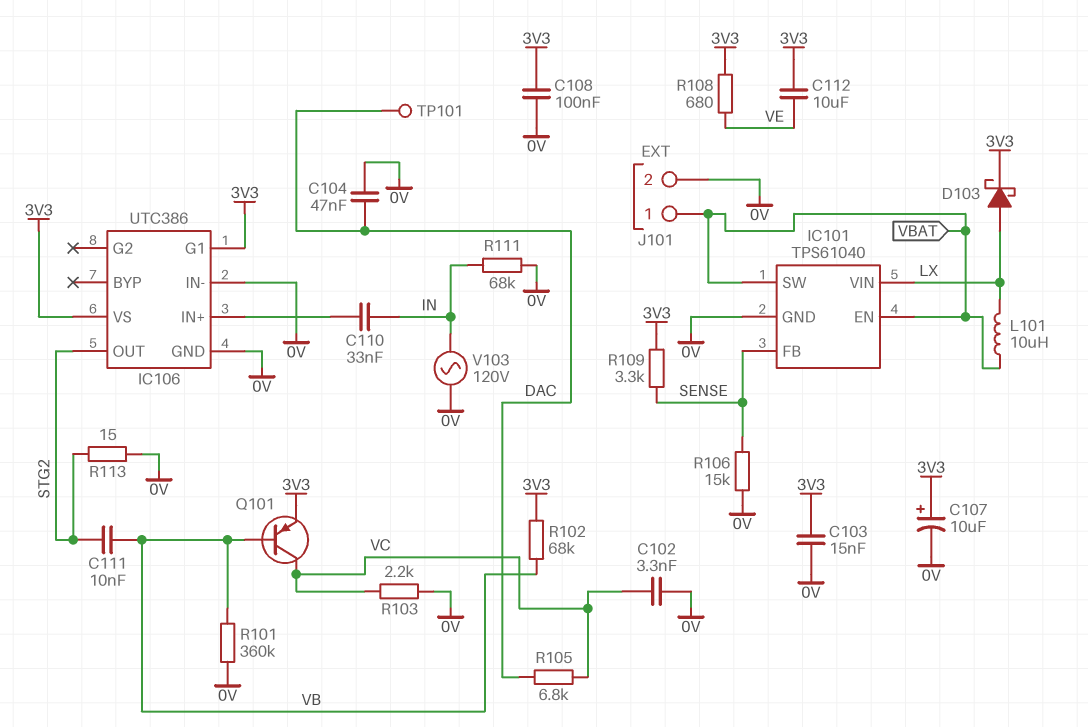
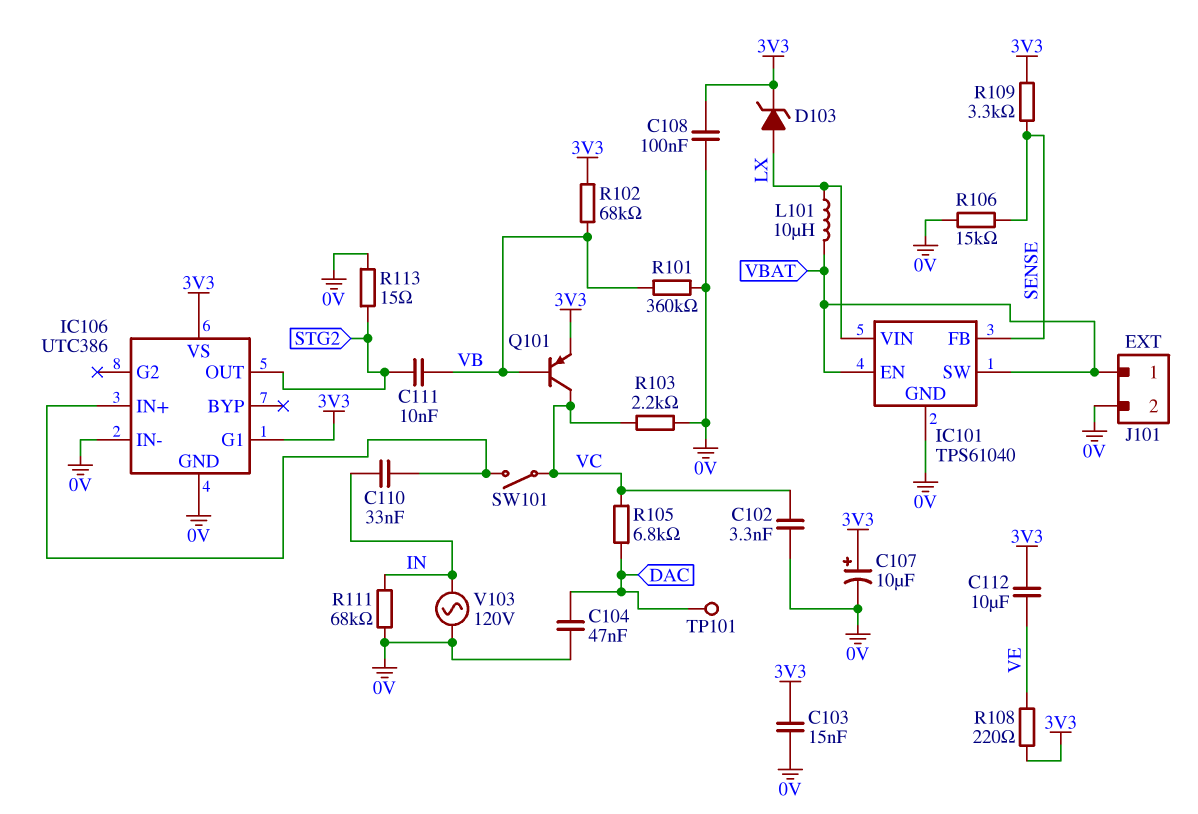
D103: schottky (A LX, K 3V3) -> zener (A LX, K 3V3)
R108: 680 (3V3, VE) -> 220 (3V3, VE)
SW101: none -> switch (IC106/IN+, VC)

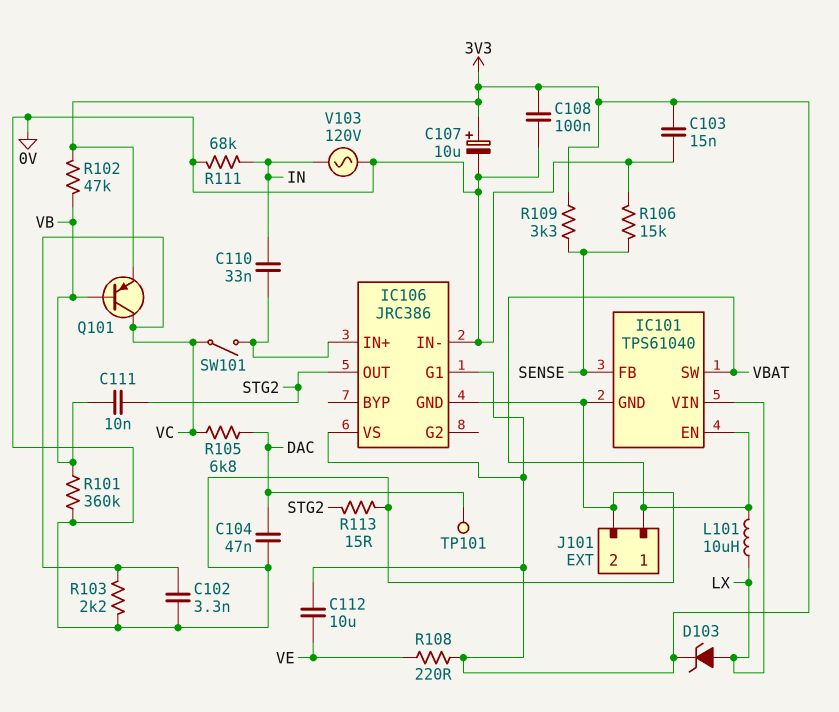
IC106: UTC386 -> JRC386
R102: 68k (3V3, VB) -> 47k (3V3, VB)

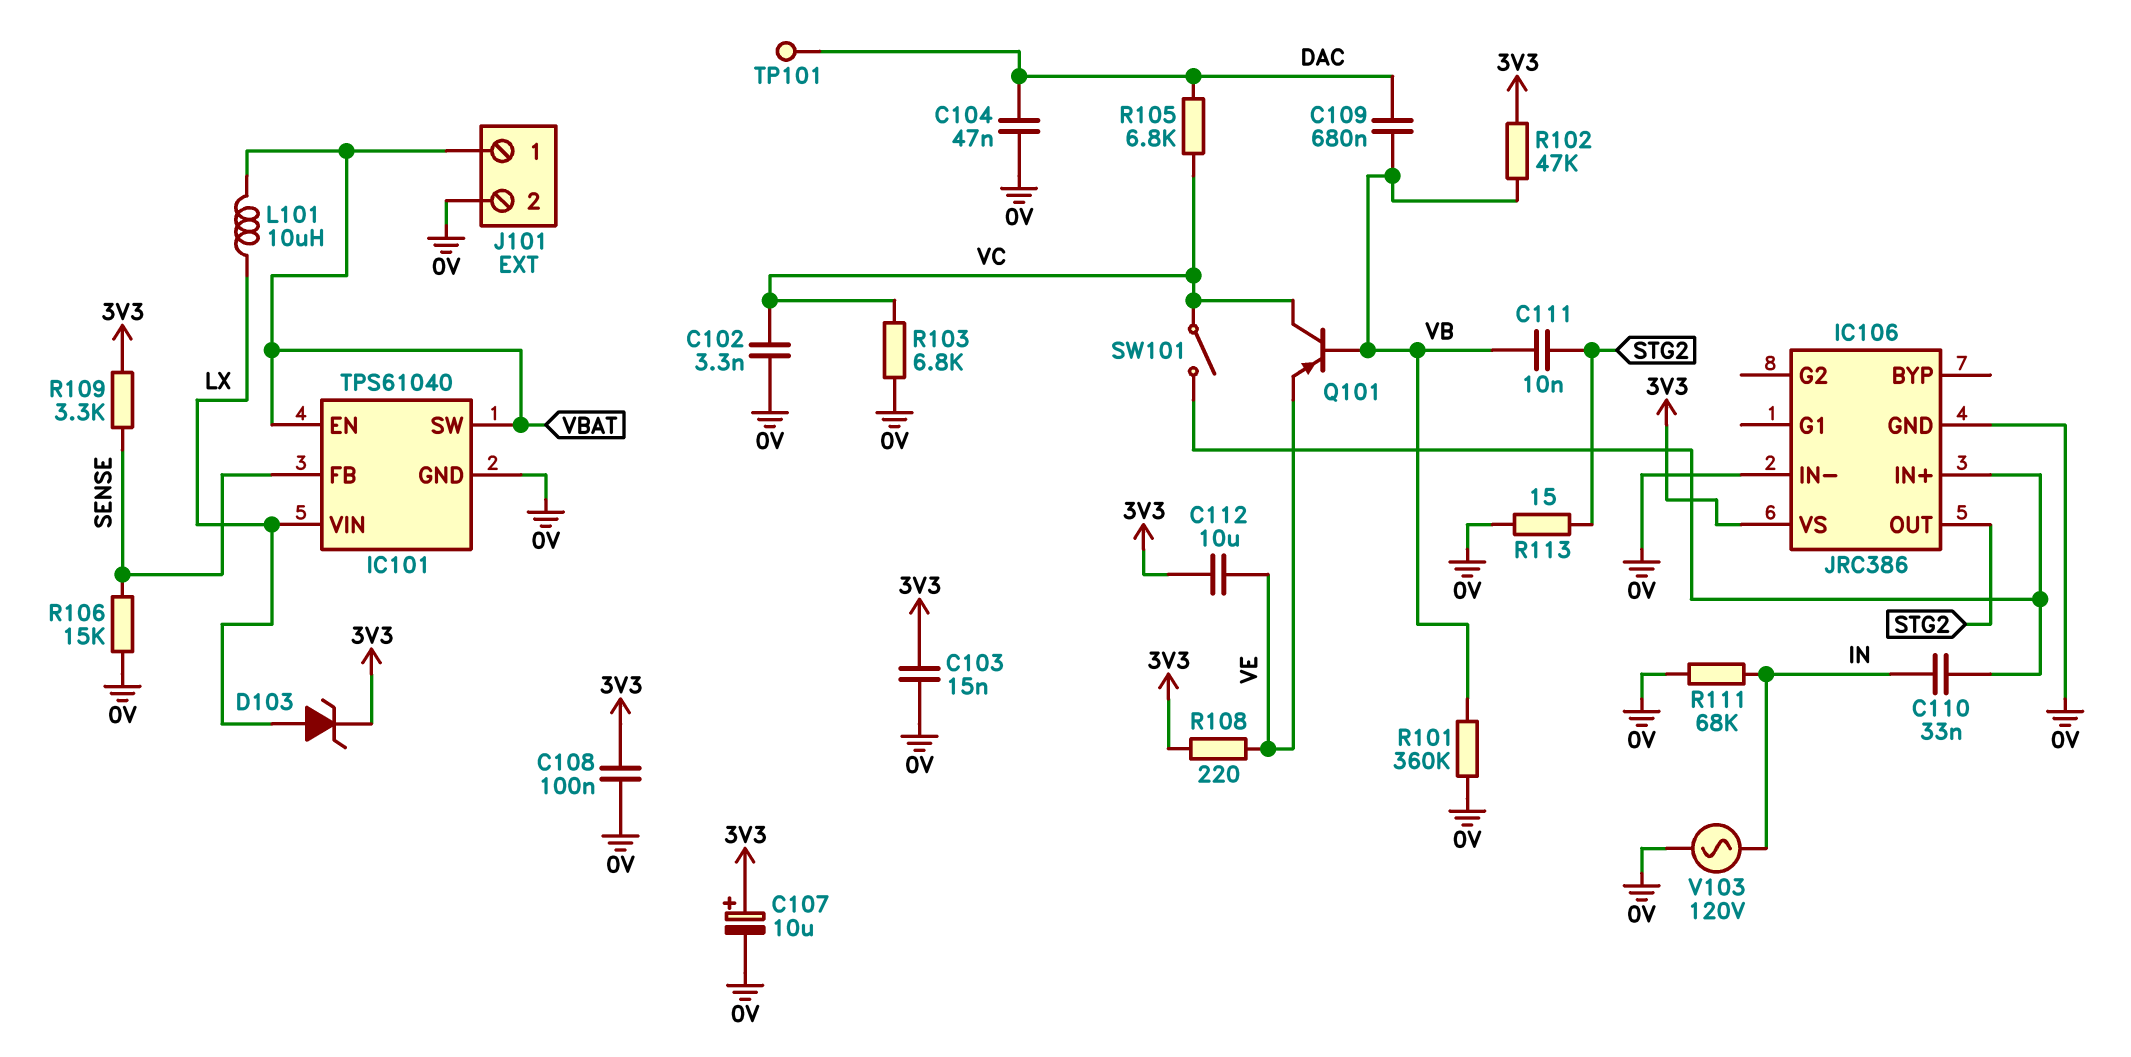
C109: none -> 680nF (DAC, VB)
IC106 pin G1: 3V3 -> none
Q101: PNP (B VB, C VC, E 3V3) -> PNP (B VB, C VC, E VE)
R103: 2.2k (0V, VC) -> 6.8k (0V, VC)

